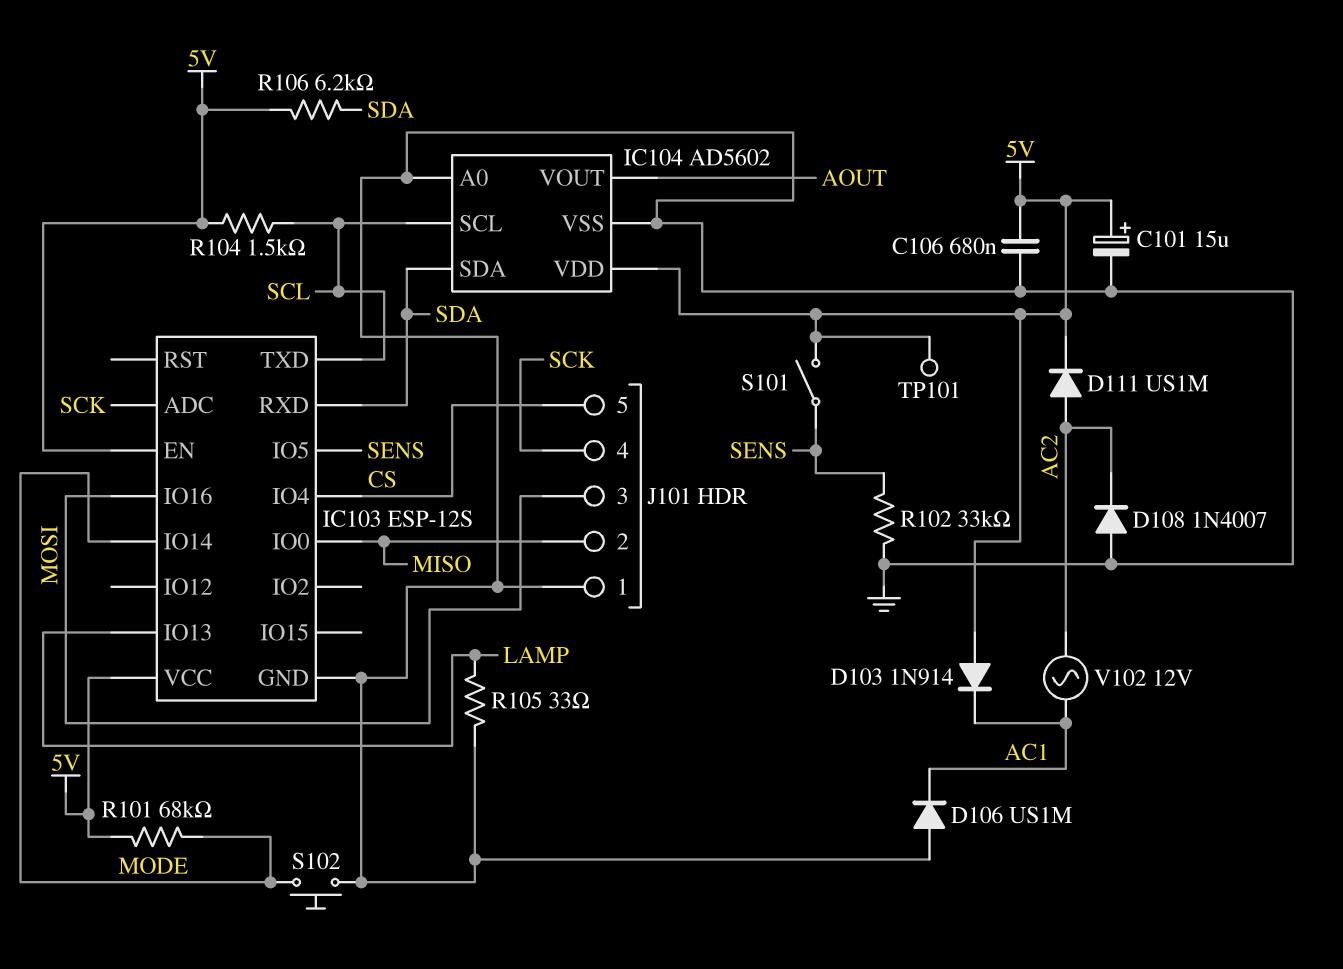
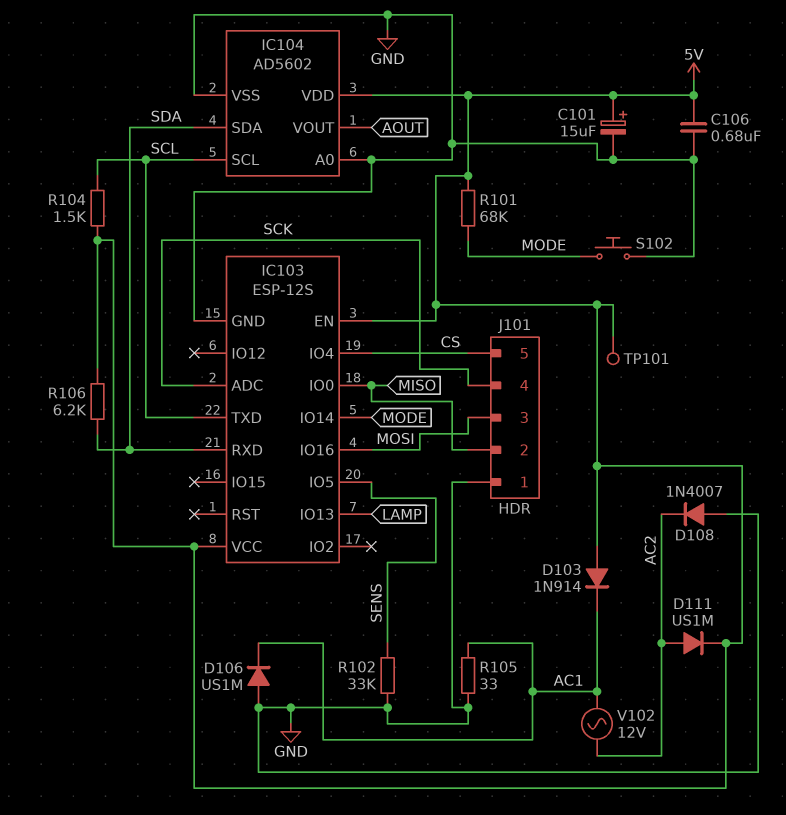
R105: 33 (GND, LAMP) -> 33 (AC1, GND)
S101: switch (5V, SENS) -> none

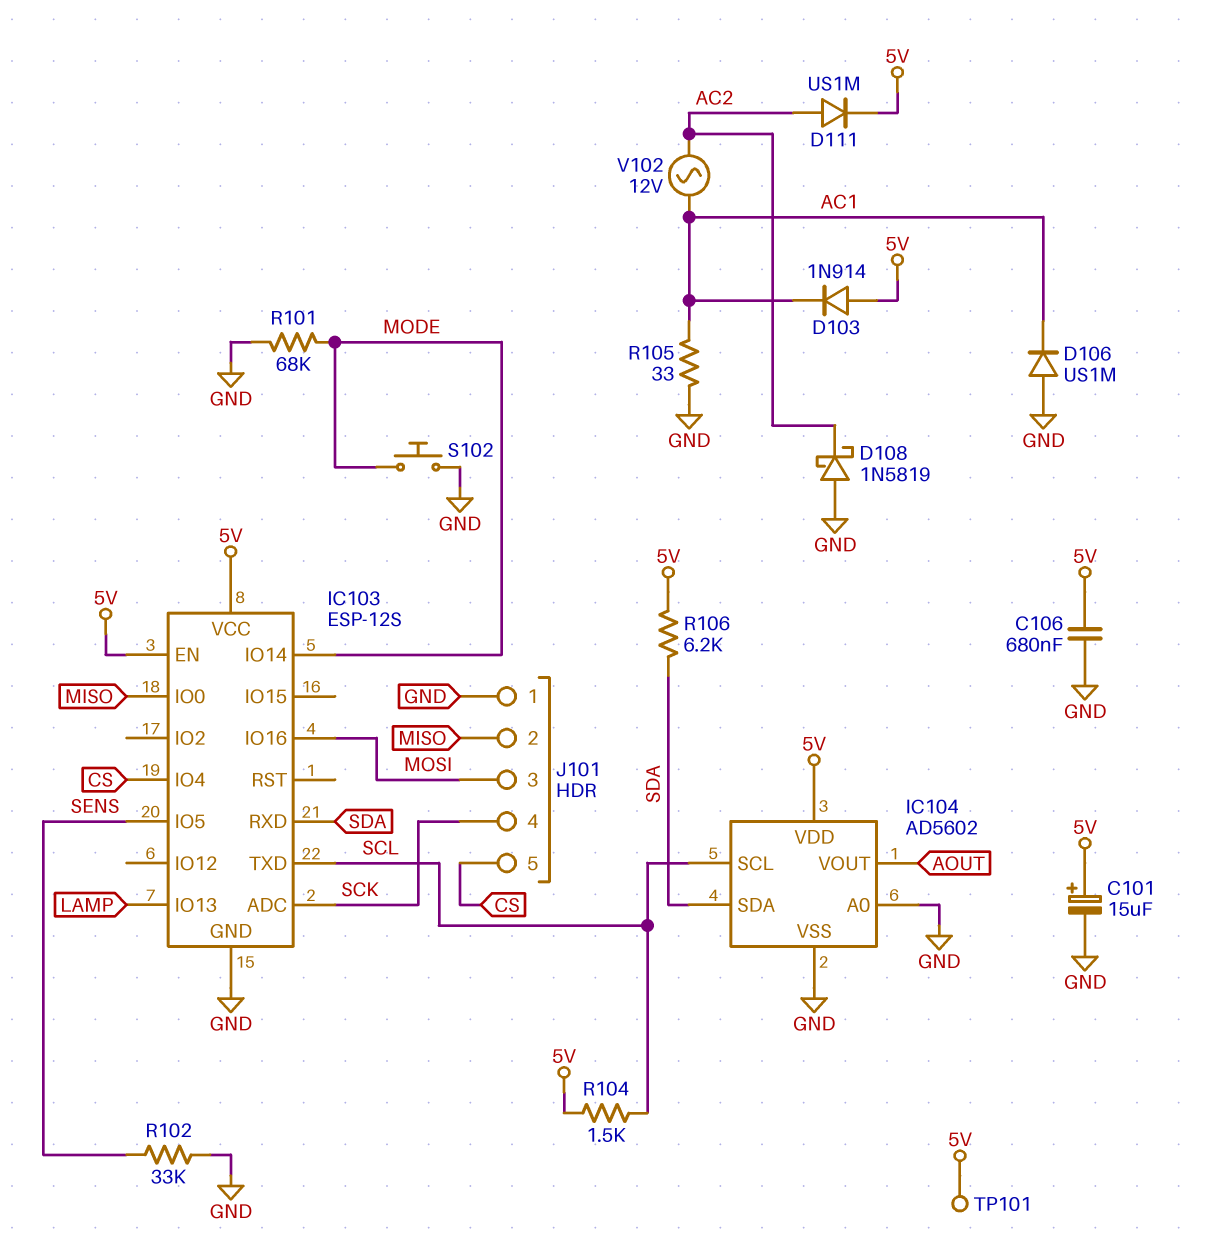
D108: diode 1N4007 (A GND, K AC2) -> schottky 1N5819 (A GND, K AC2)
R101: 68k (5V, MODE) -> 68k (GND, MODE)

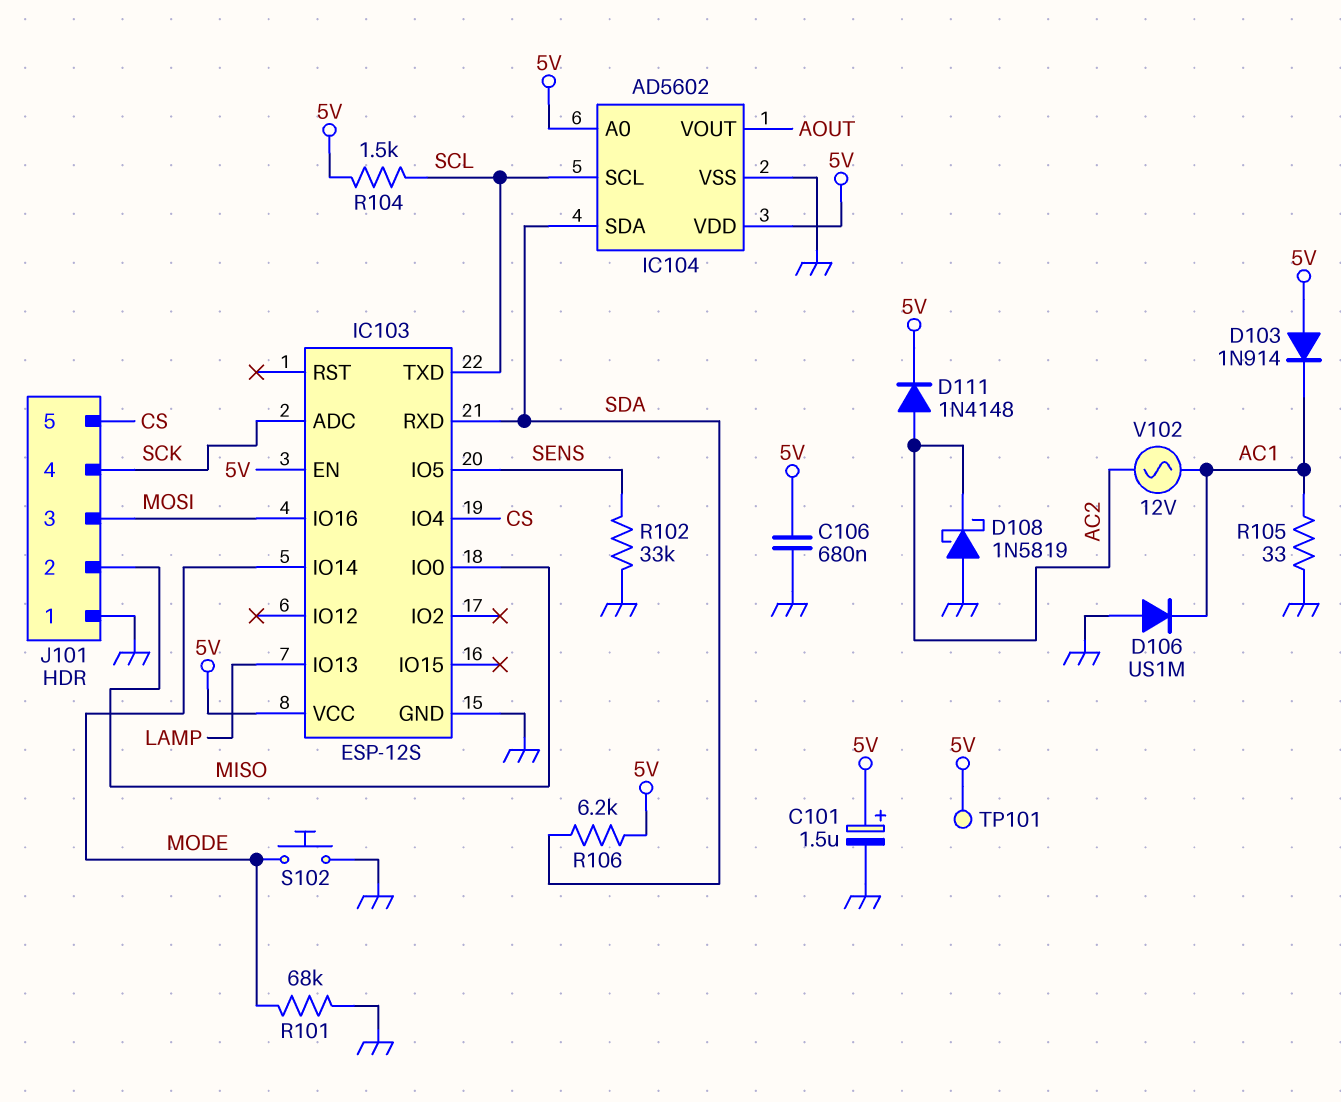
C101: 15uF (plus 5V, minus GND) -> 1.5uF (plus 5V, minus GND)
D111: diode US1M (A AC2, K 5V) -> diode 1N4148 (A AC2, K 5V)
IC104 pin A0: GND -> 5V

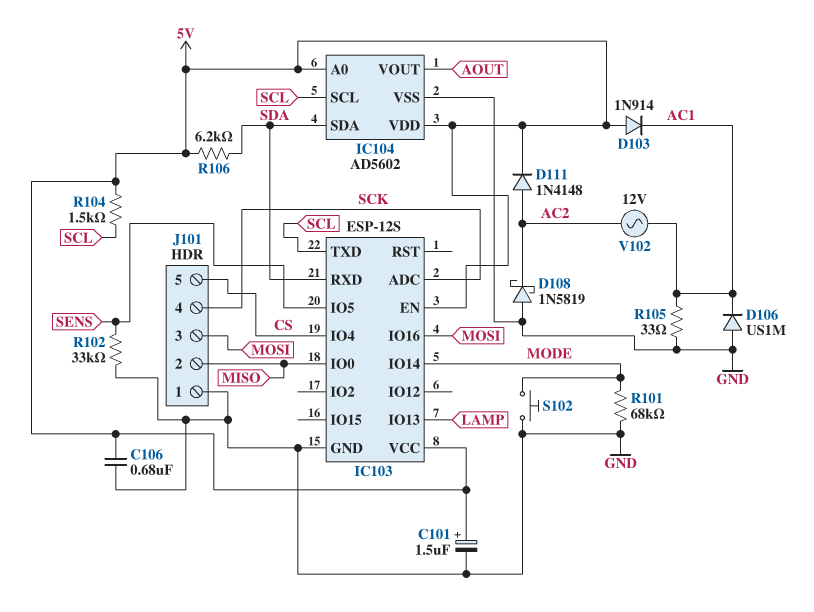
TP101: test point (5V) -> none

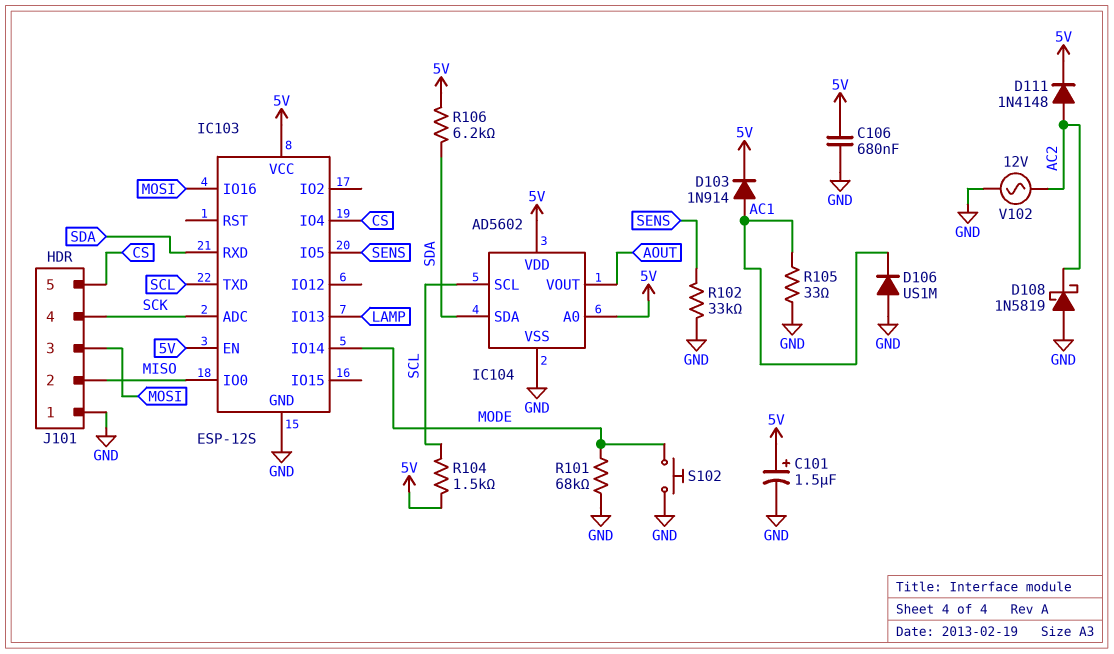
D103: diode 1N914 (A 5V, K AC1) -> diode 1N914 (A AC1, K 5V)
V102: AC 12V (AC1, AC2) -> AC 12V (AC2, GND)

